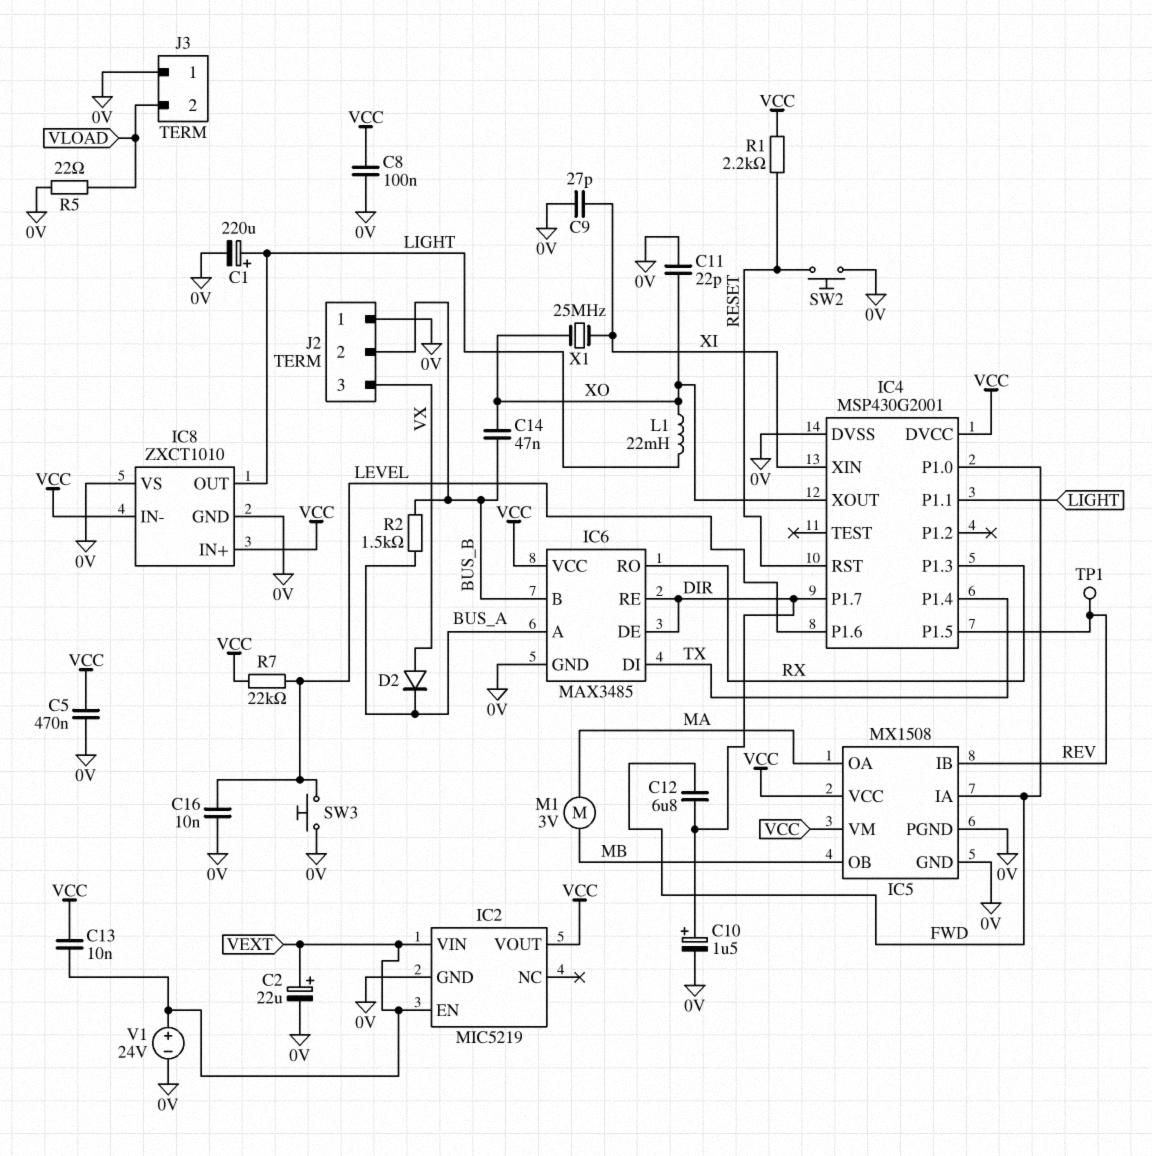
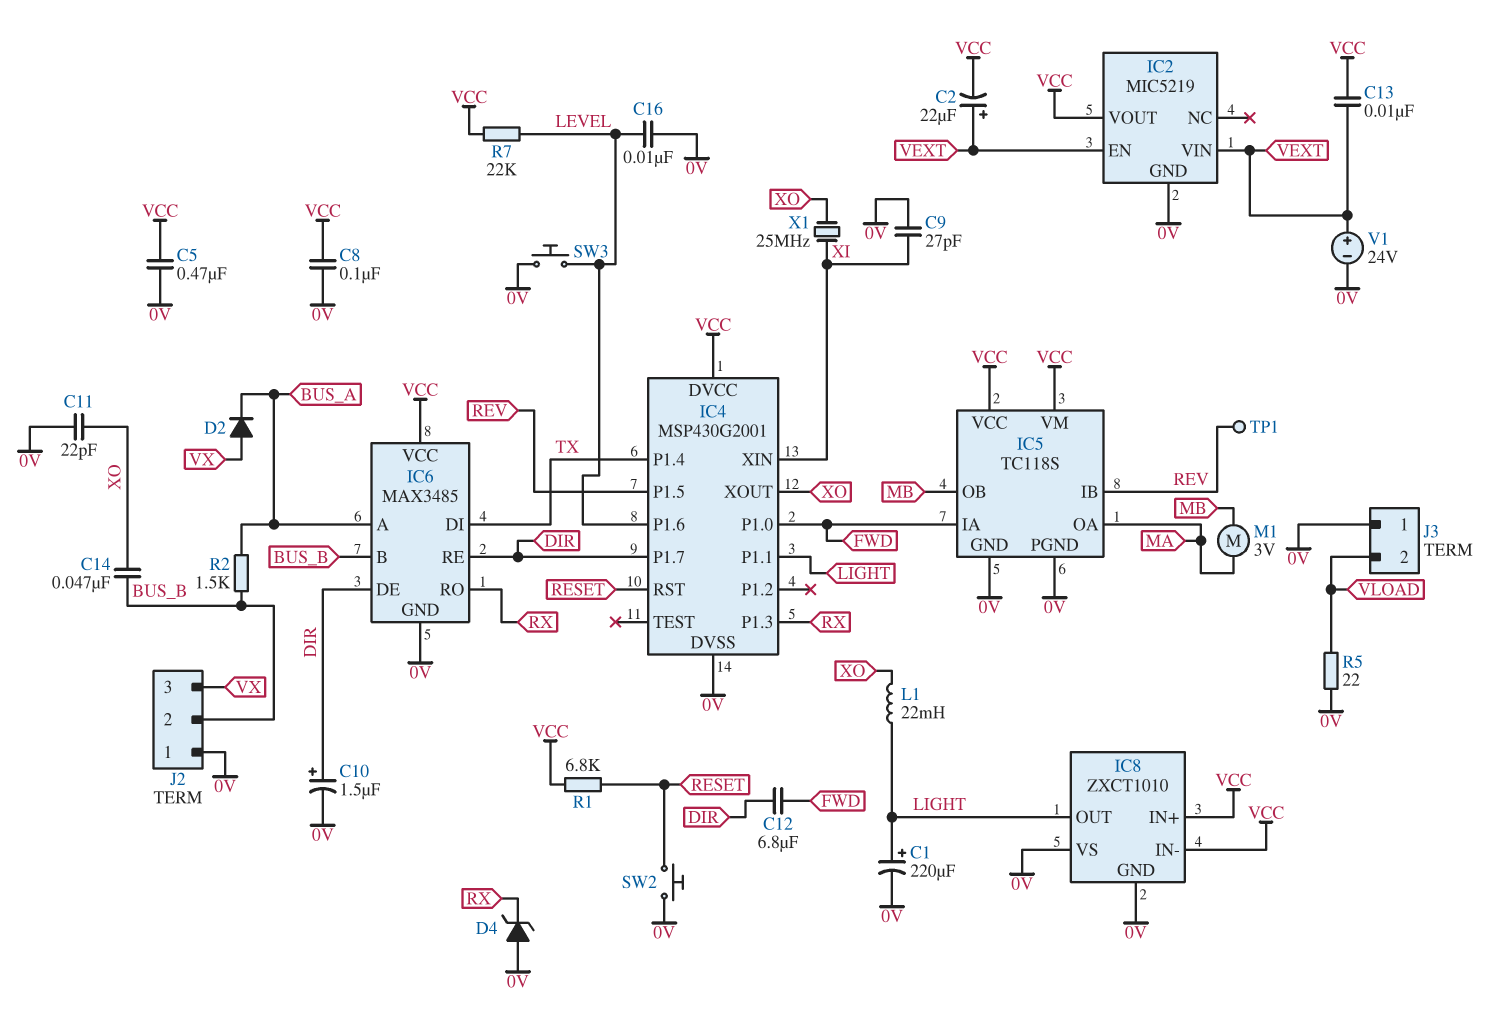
C2: 22uF (plus VEXT, minus 0V) -> 22uF (plus VEXT, minus VCC)
D4: none -> zener (A 0V, K RX)
IC5: MX1508 -> TC118S
R1: 2.2k (RESET, VCC) -> 6.8k (RESET, VCC)

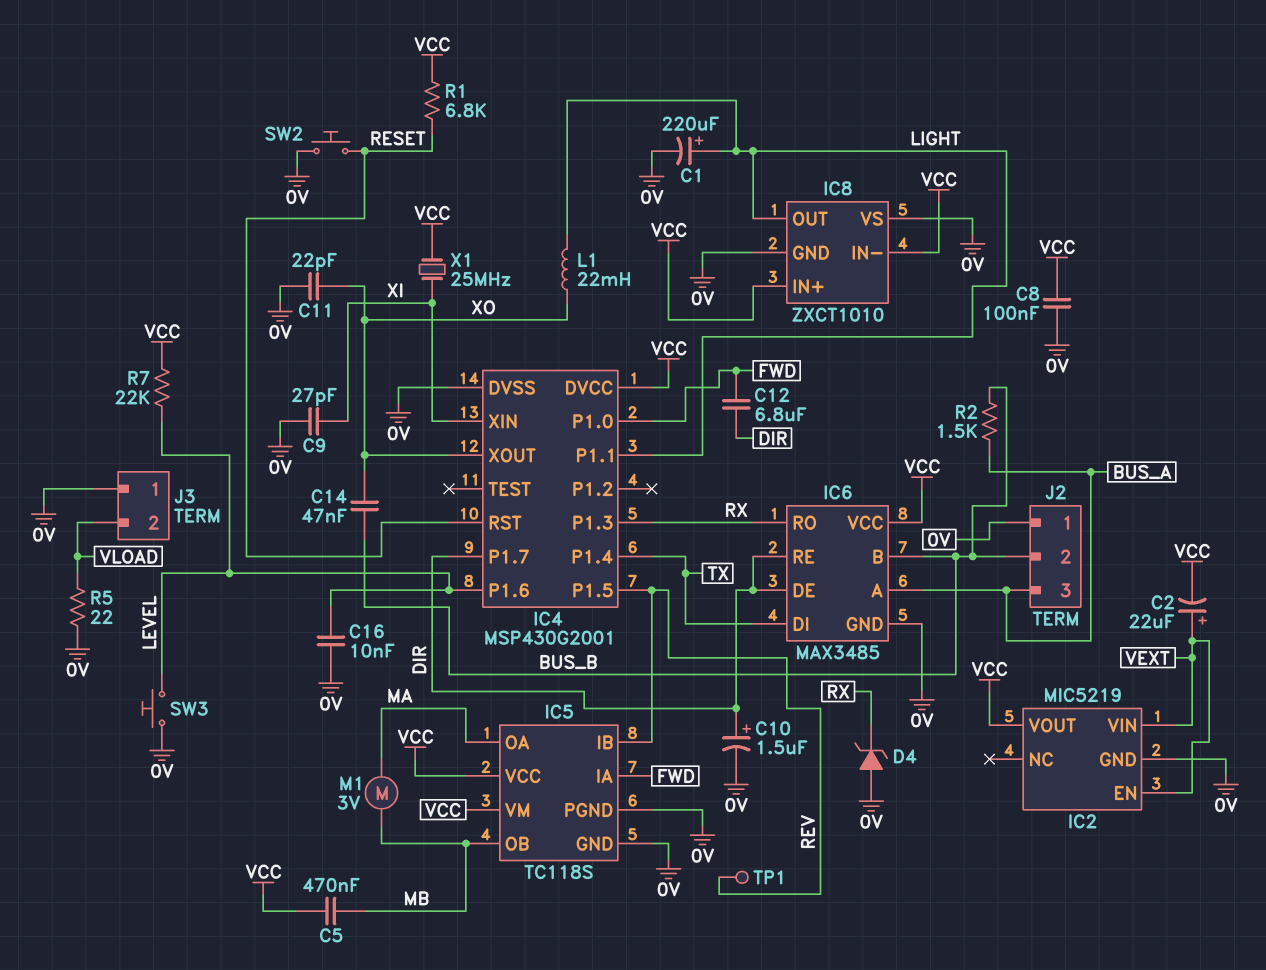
C5: 470nF (0V, VCC) -> 470nF (MB, VCC)
C13: 10nF (VCC, VEXT) -> none
D2: diode (A VX, K BUS_A) -> none
J2 pin 3: VX -> BUS_A
V1: 24V (plus VEXT, minus 0V) -> none
X1: 25MHz (XI, XO) -> 25MHz (VCC, XI)

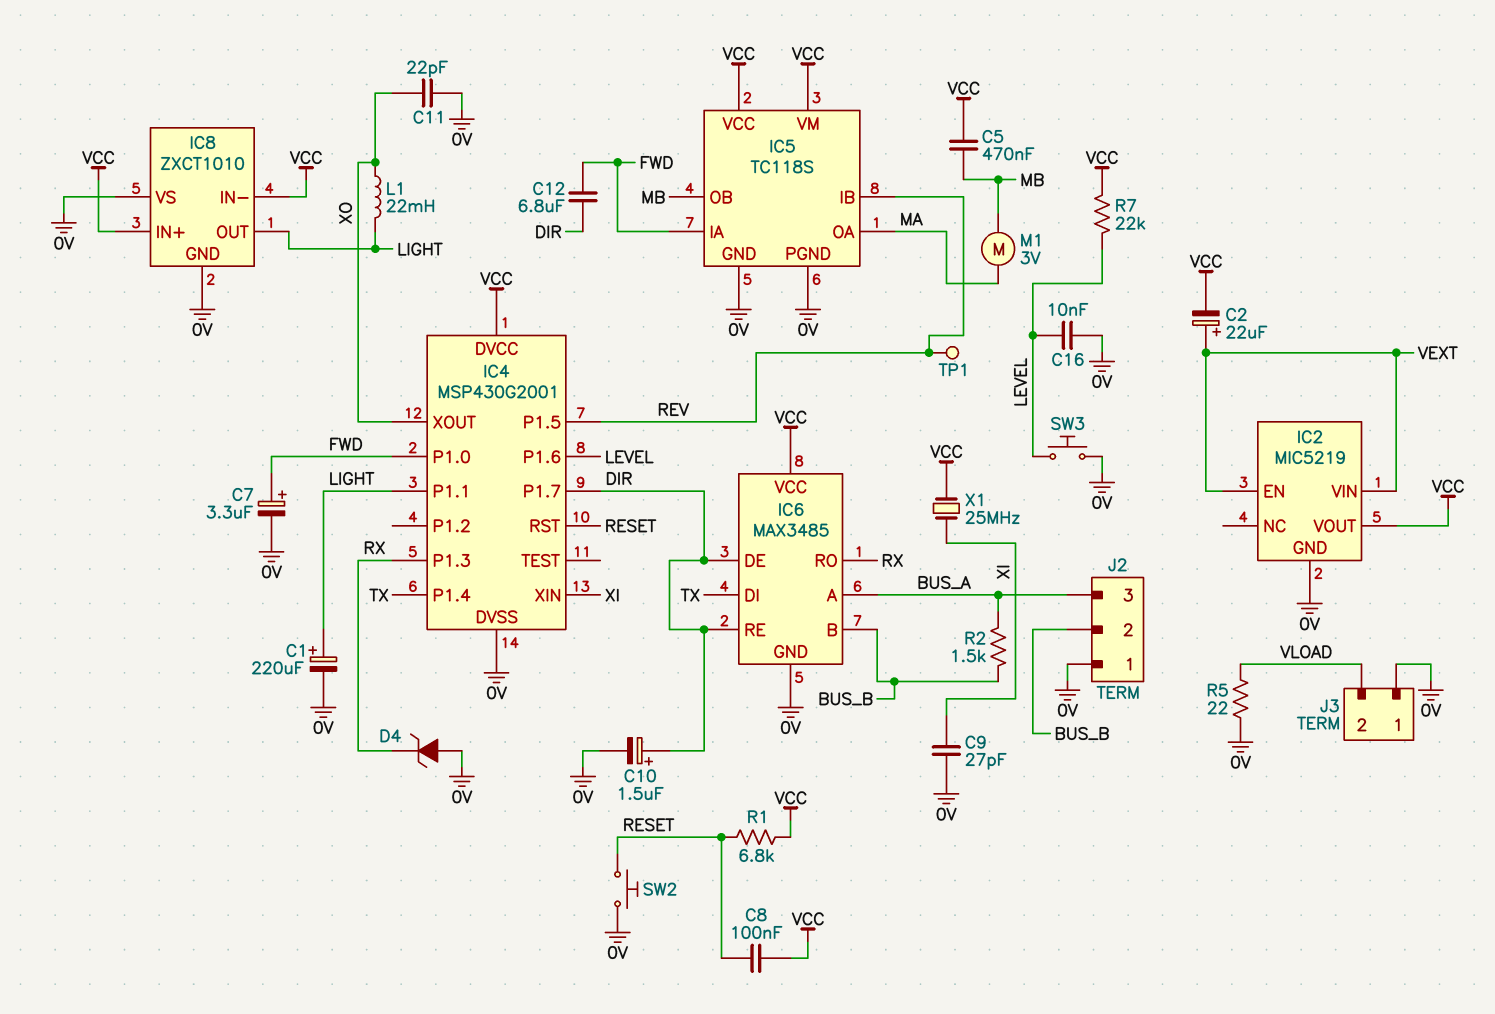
C7: none -> 3.3uF (plus FWD, minus 0V)
C8: 100nF (0V, VCC) -> 100nF (RESET, VCC)
C14: 47nF (BUS_B, XO) -> none

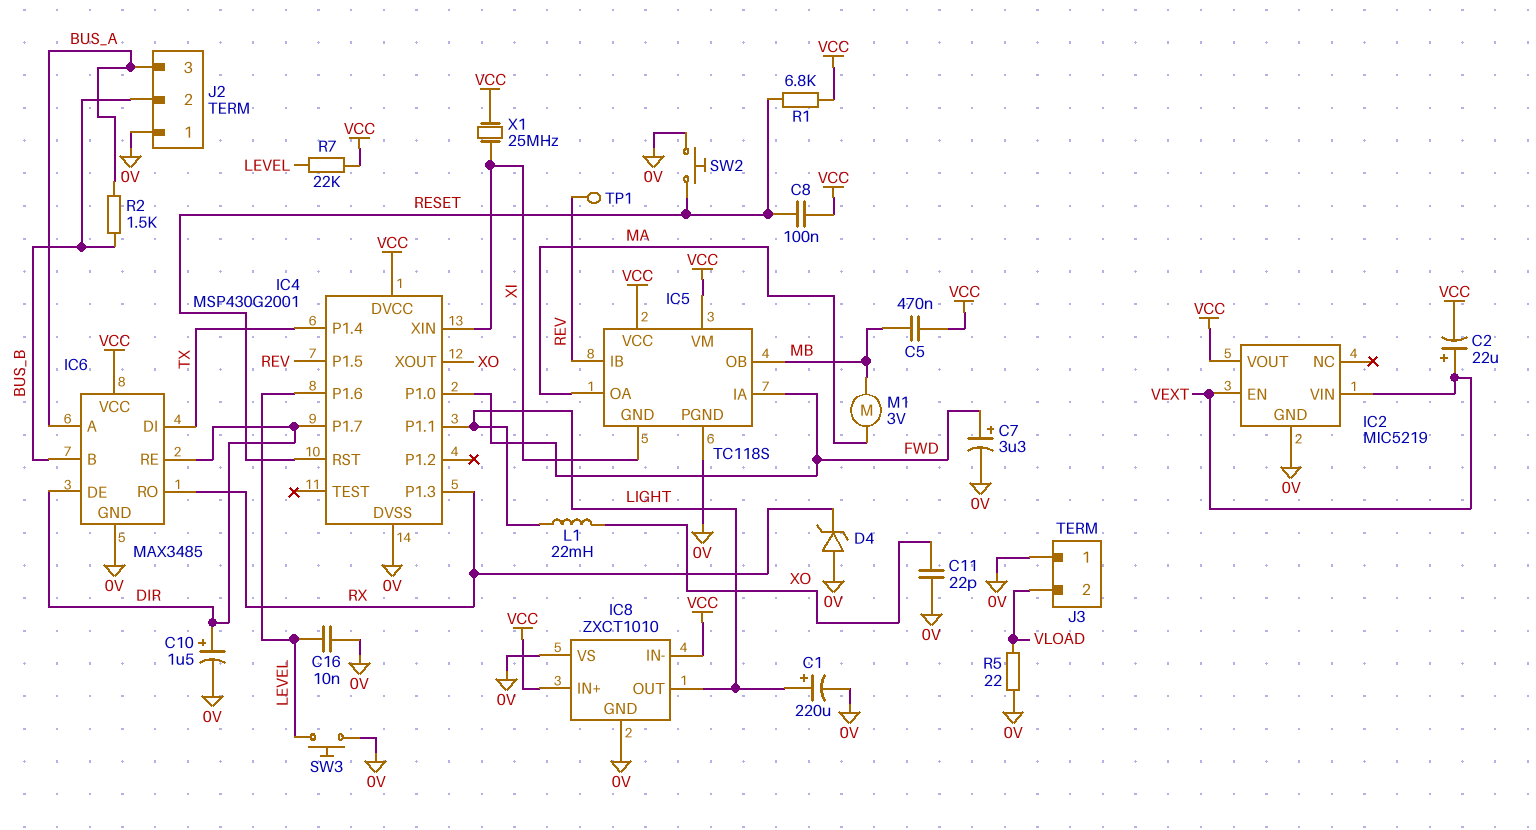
C9: 27pF (0V, XI) -> none
C12: 6.8uF (DIR, FWD) -> none
IC5 pin GND: 0V -> XI

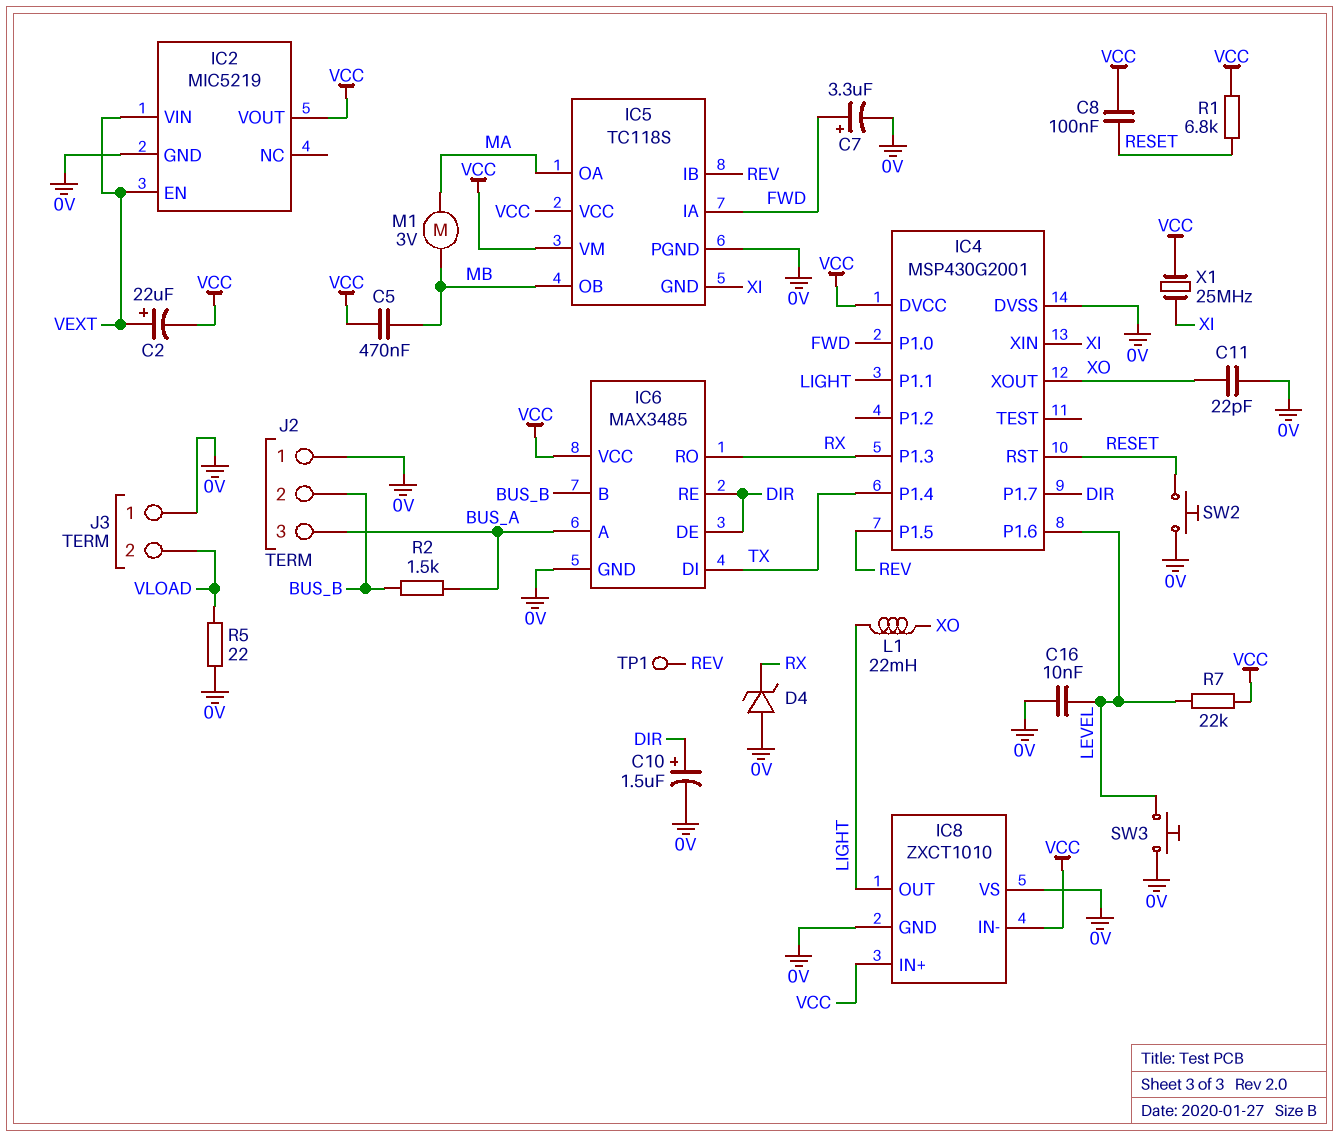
C1: 220uF (plus LIGHT, minus 0V) -> none

